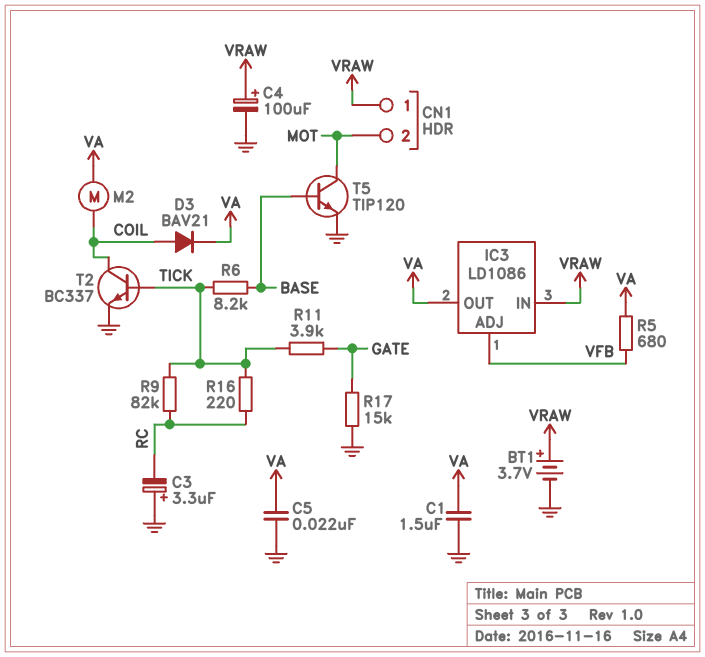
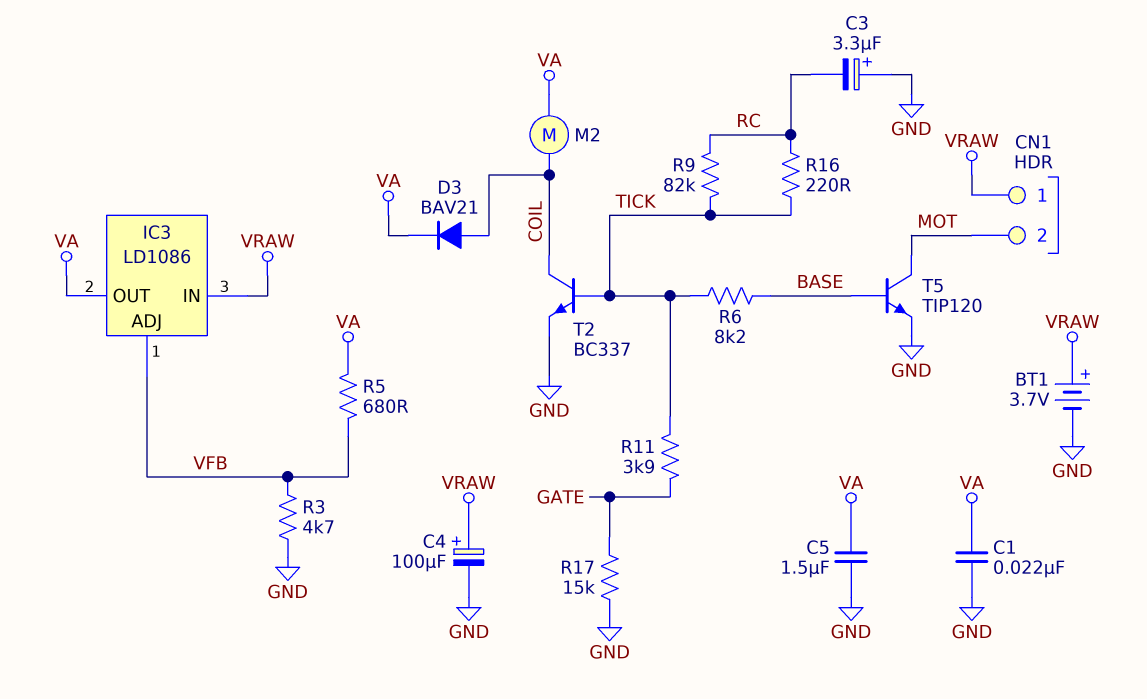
C1: 1.5uF (GND, VA) -> 22nF (GND, VA)
C5: 22nF (GND, VA) -> 1.5uF (GND, VA)
R3: none -> 4.7k (GND, VFB)

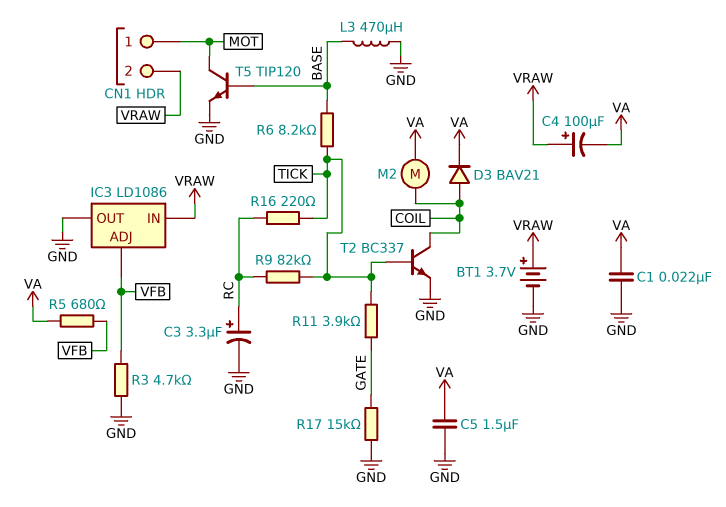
C3: 3.3uF (plus GND, minus RC) -> 3.3uF (plus RC, minus GND)
C4: 100uF (plus VRAW, minus GND) -> 100uF (plus VRAW, minus VA)
CN1 pin 1: VRAW -> MOT
CN1 pin 2: MOT -> VRAW
IC3 pin OUT: VA -> GND
L3: none -> 470uH (BASE, GND)

